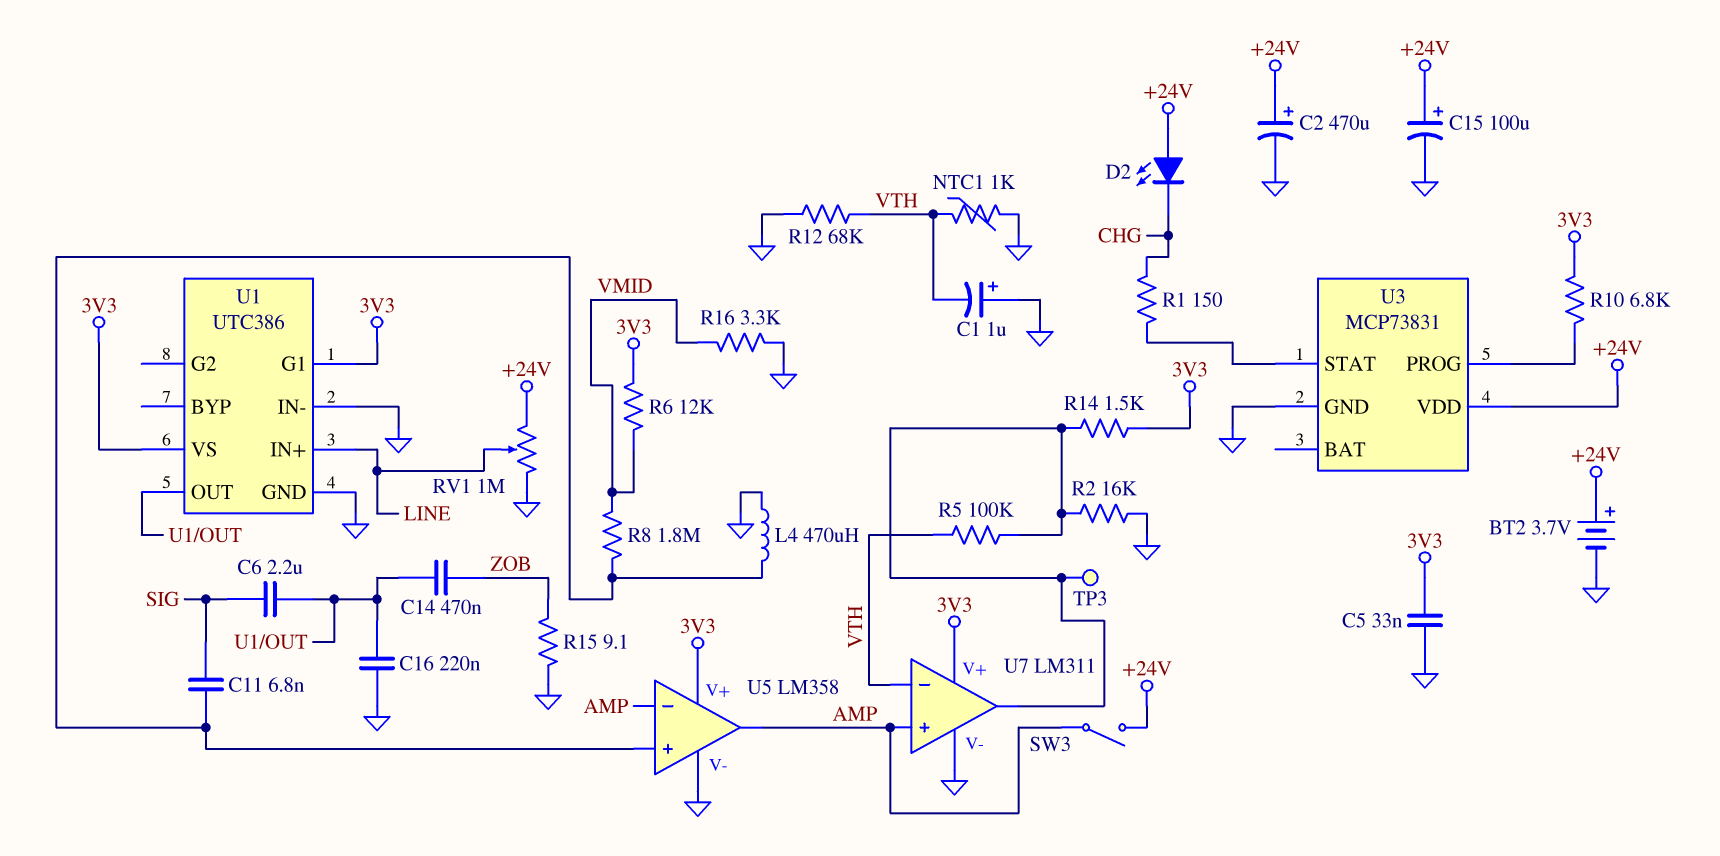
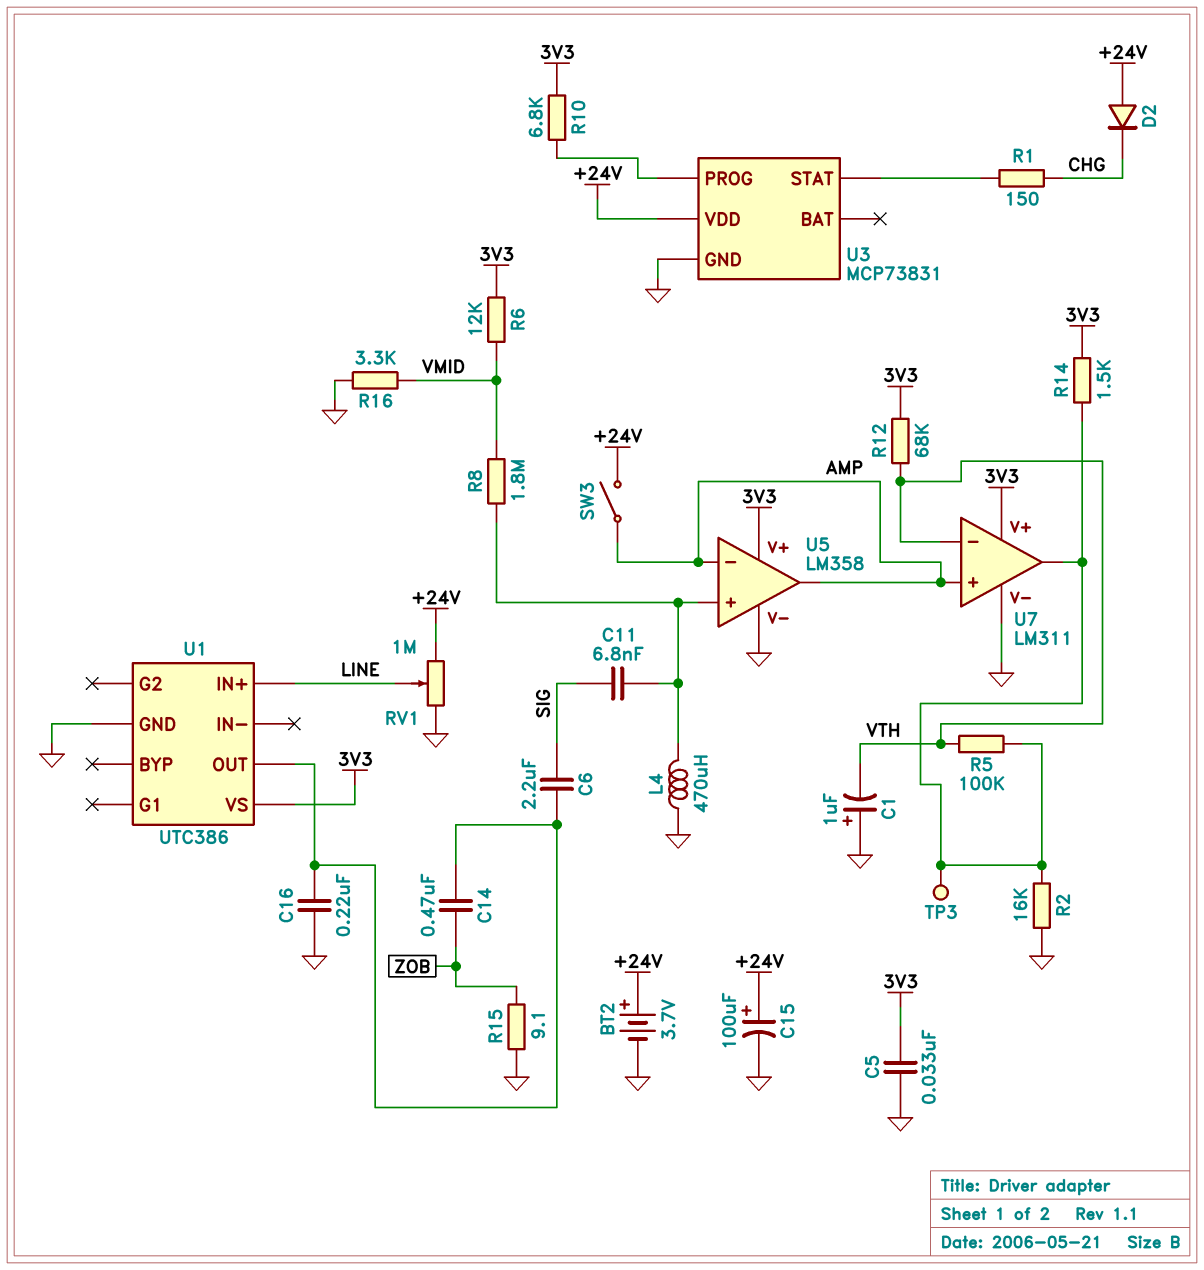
C2: 470uF (plus +24V, minus GND) -> none
D2: LED (A +24V, K CHG) -> diode (A +24V, K CHG)
NTC1: 1k (GND, VTH) -> none
R12: 68k (GND, VTH) -> 68k (3V3, VTH)
U1 pin G1: 3V3 -> none
U1 pin IN-: GND -> none

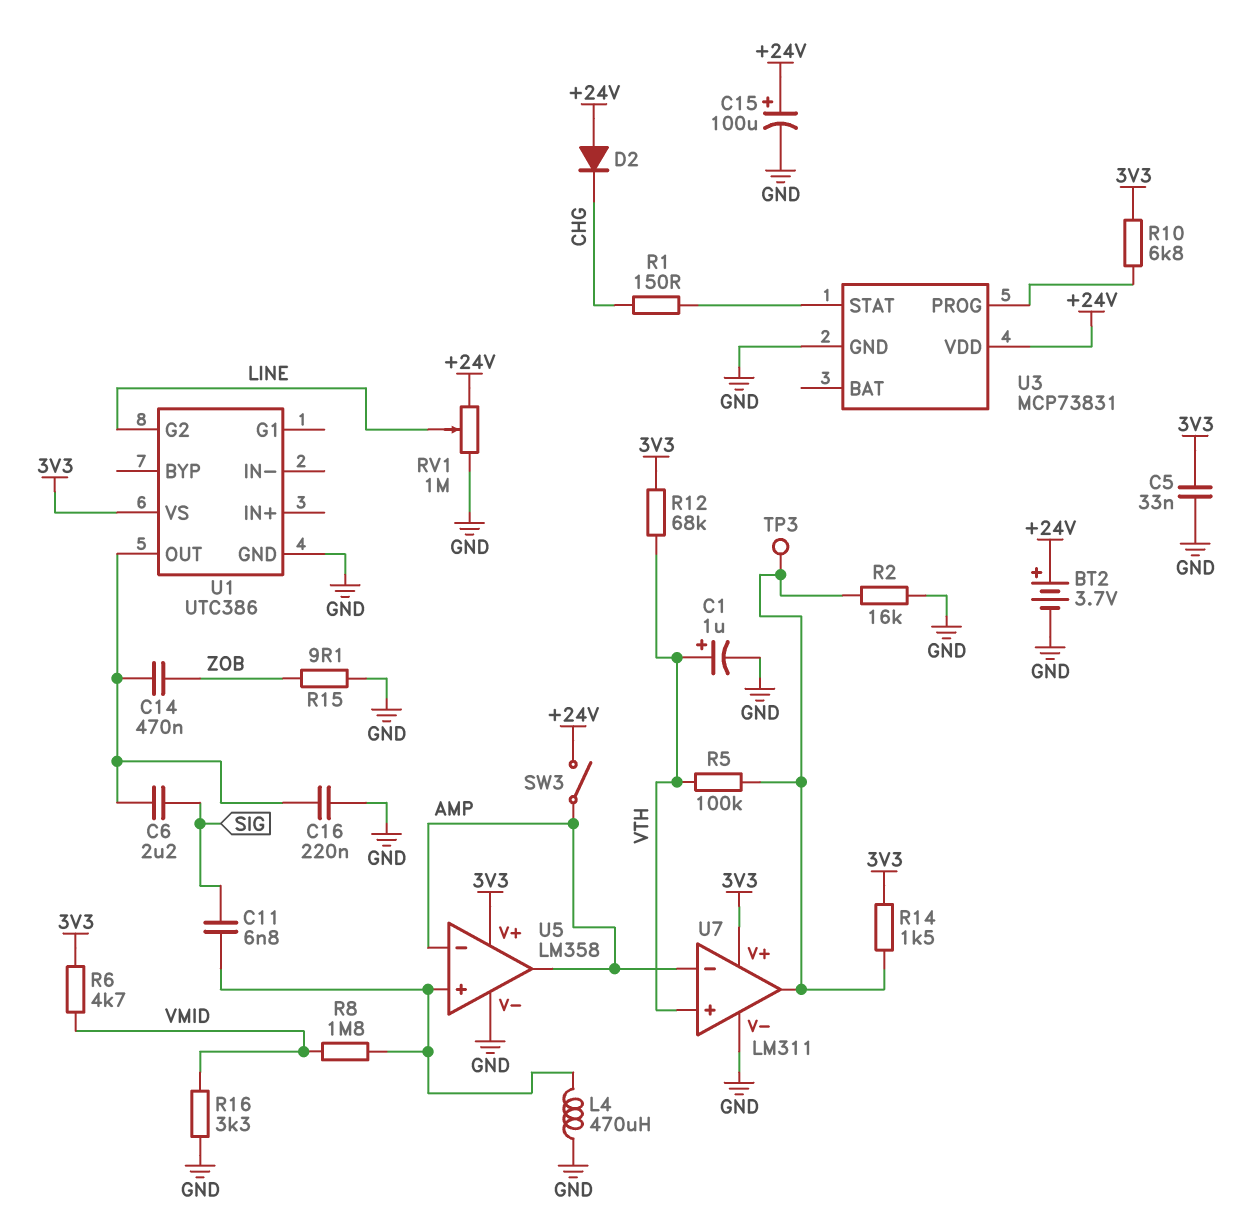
C1: 1uF (plus GND, minus VTH) -> 1uF (plus VTH, minus GND)
R6: 12k (3V3, VMID) -> 4.7k (3V3, VMID)
U1 pin G2: none -> LINE
U1 pin IN+: LINE -> none
U7 pin in+: AMP -> VTH
U7 pin in-: VTH -> AMP

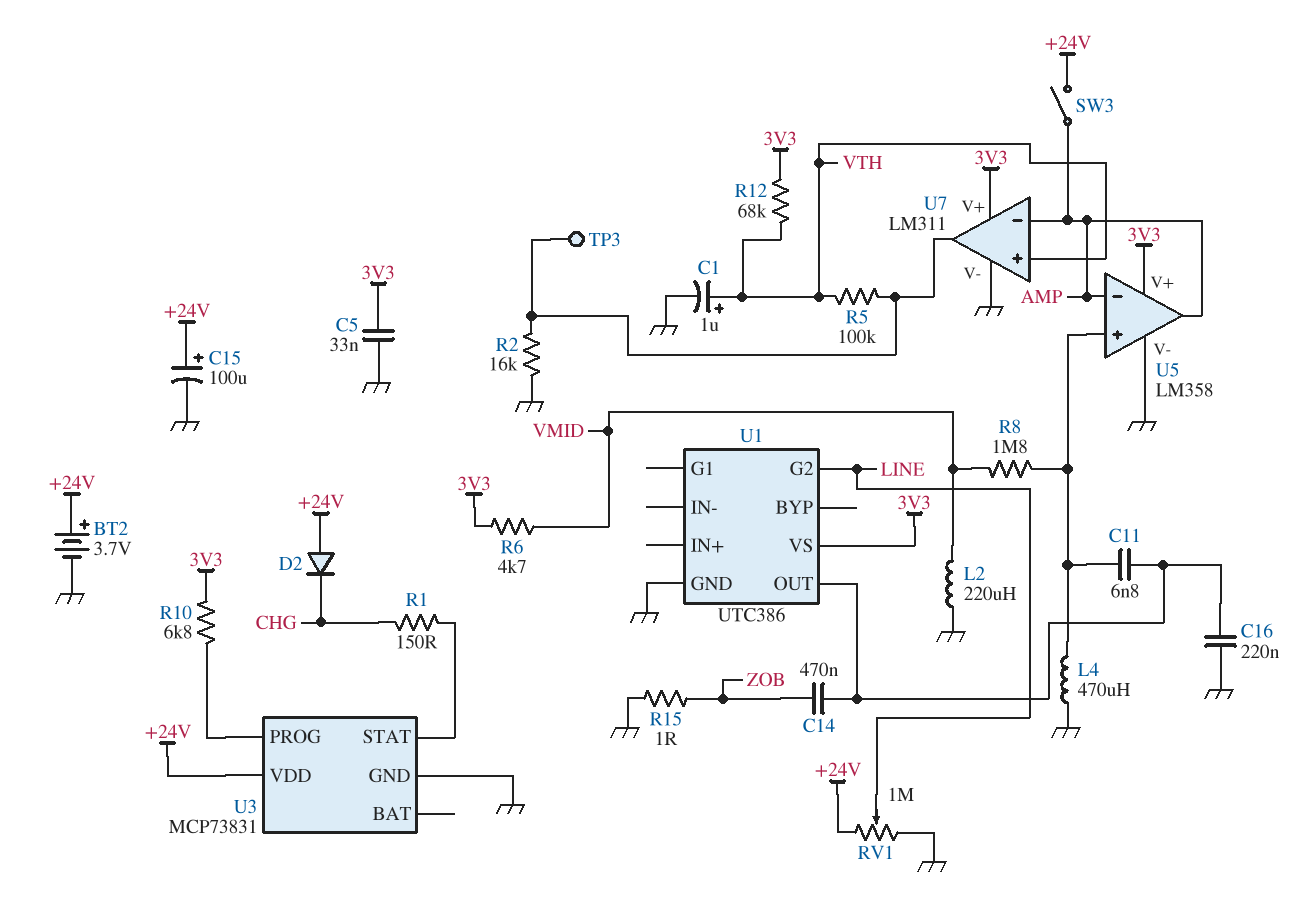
C6: 2.2uF (SIG, U1/OUT) -> none
C11: 6.8nF (SIG, U5/in+) -> 6.8nF (U1/OUT, U5/in+)
L2: none -> 220uH (GND, VMID)
R14: 1.5k (3V3, U7/out) -> none
R15: 9.1 (GND, ZOB) -> 1 (GND, ZOB)
R16: 3.3k (GND, VMID) -> none

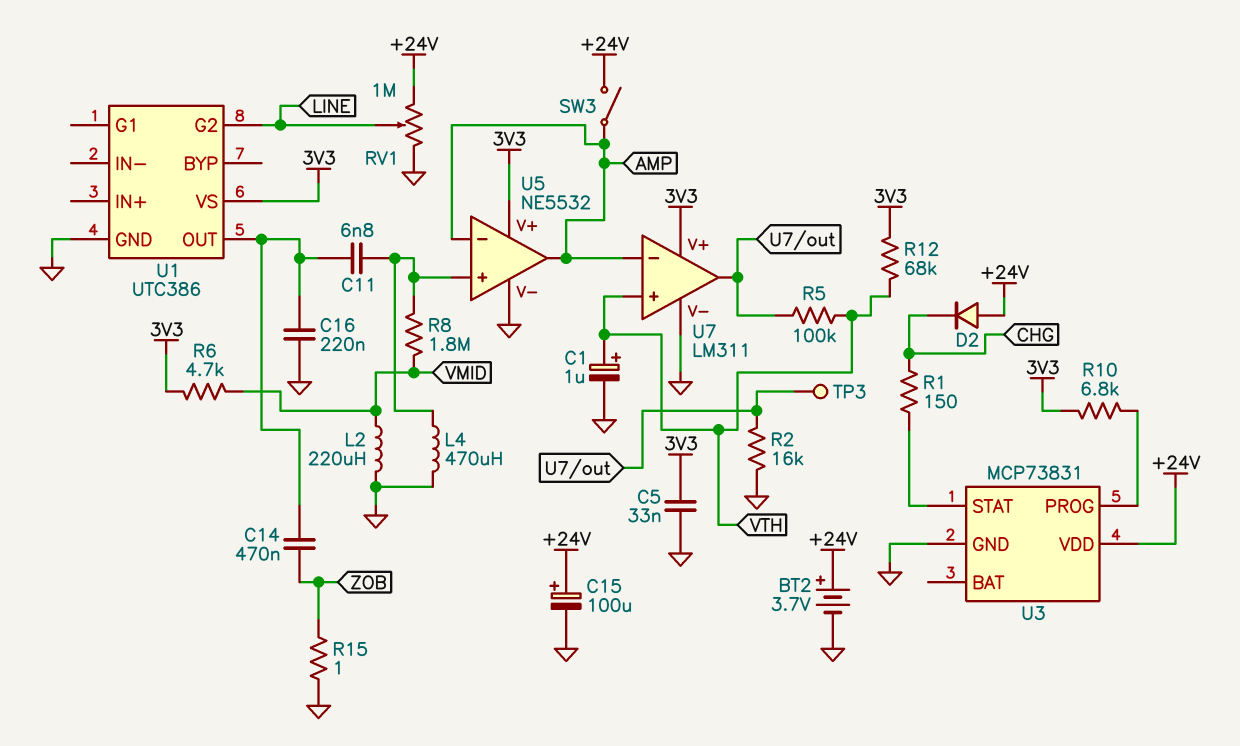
U5: LM358 -> NE5532

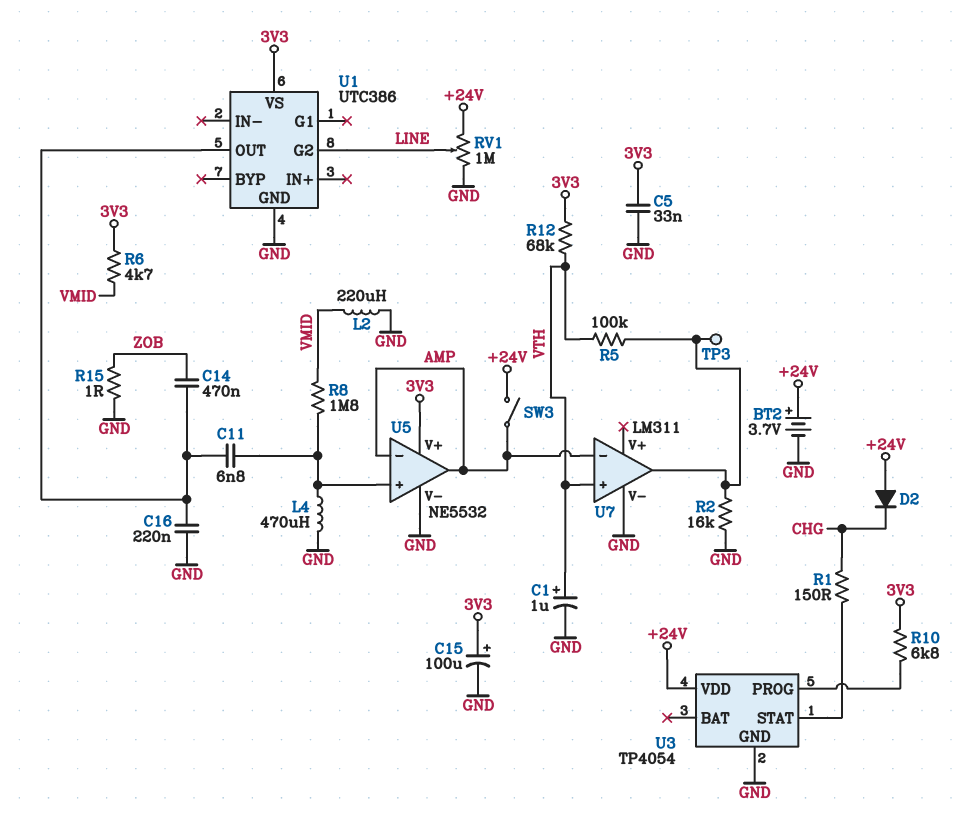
C15: 100uF (plus +24V, minus GND) -> 100uF (plus 3V3, minus GND)
U3: MCP73831 -> TP4054
U7 pin V+: 3V3 -> none

